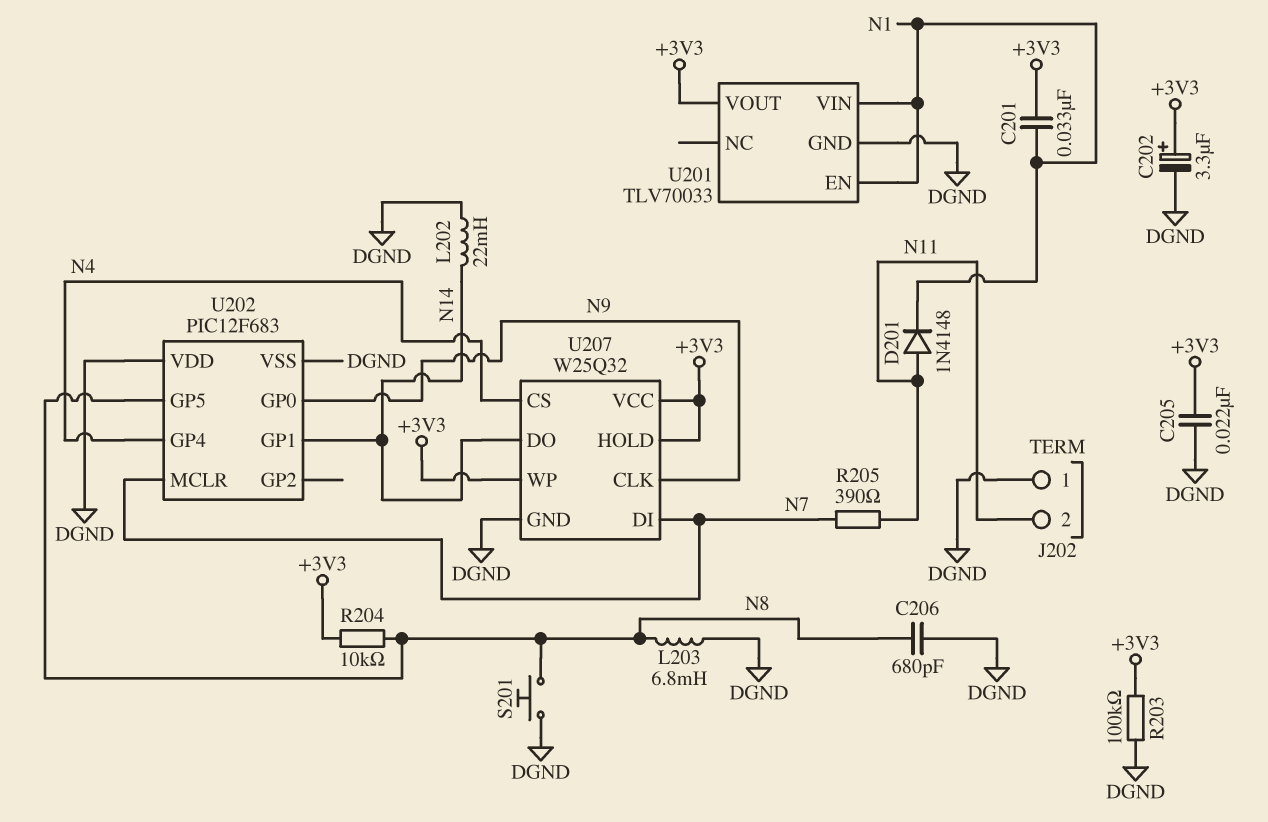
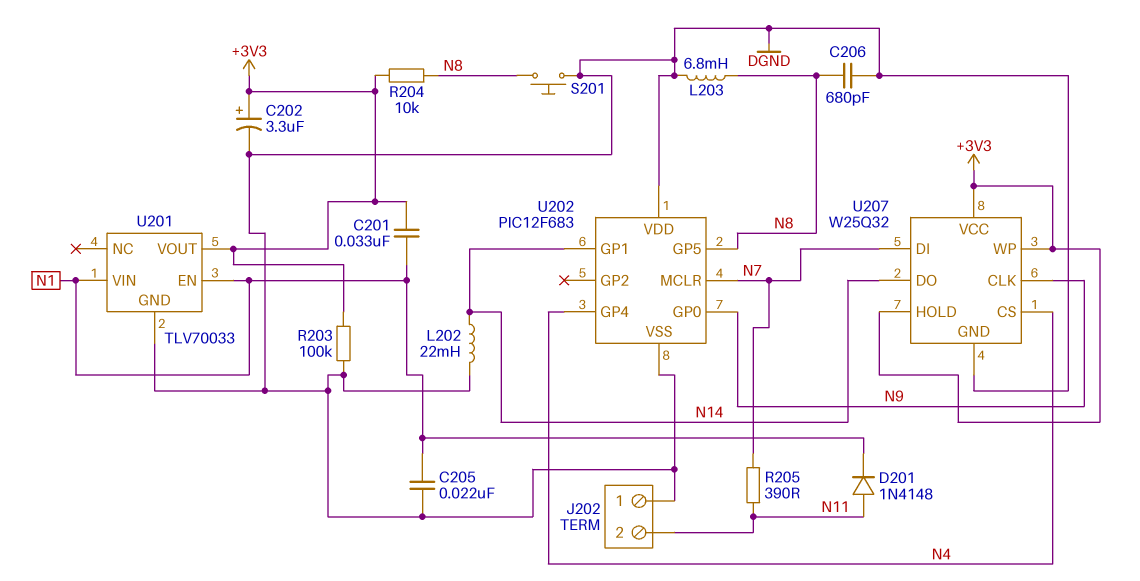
C205: 22nF (+3V3, DGND) -> 22nF (DGND, N1)

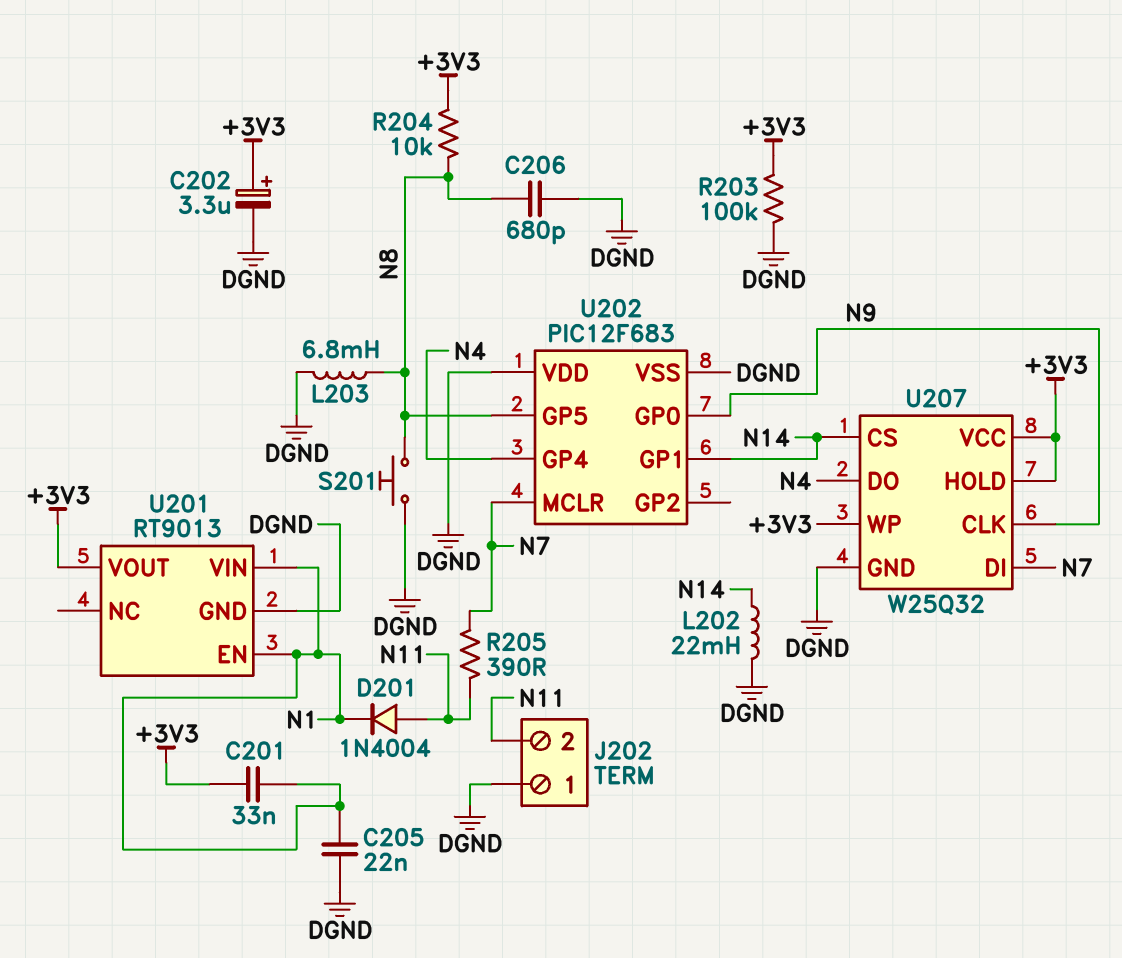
D201: diode 1N4148 (A N11, K N1) -> diode 1N4004 (A N11, K N1)
U201: TLV70033 -> RT9013
U207 pin CS: N4 -> N14
U207 pin DO: N14 -> N4

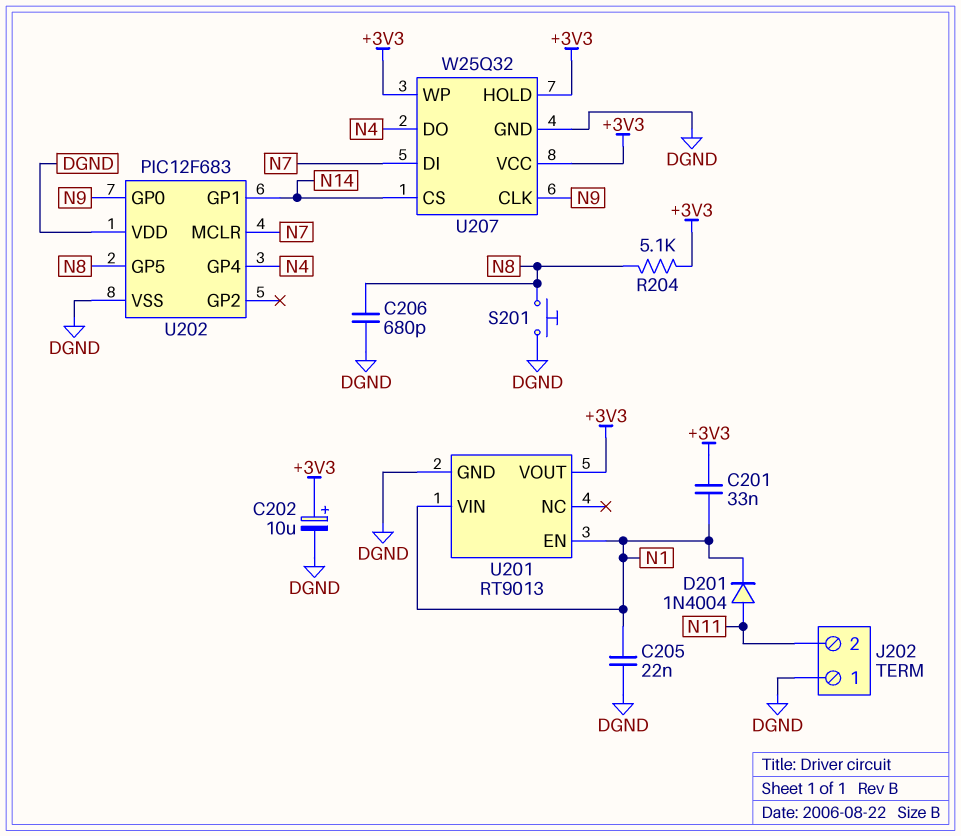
C202: 3.3uF (plus +3V3, minus DGND) -> 10uF (plus +3V3, minus DGND)
L202: 22mH (DGND, N14) -> none
L203: 6.8mH (DGND, N8) -> none
R203: 100k (+3V3, DGND) -> none
R204: 10k (+3V3, N8) -> 5.1k (+3V3, N8)
R205: 390 (N7, N11) -> none

